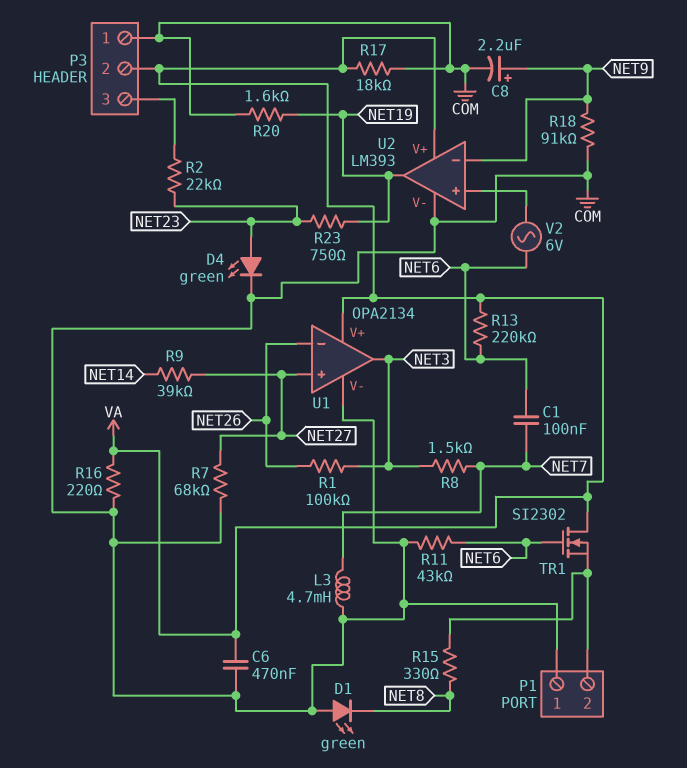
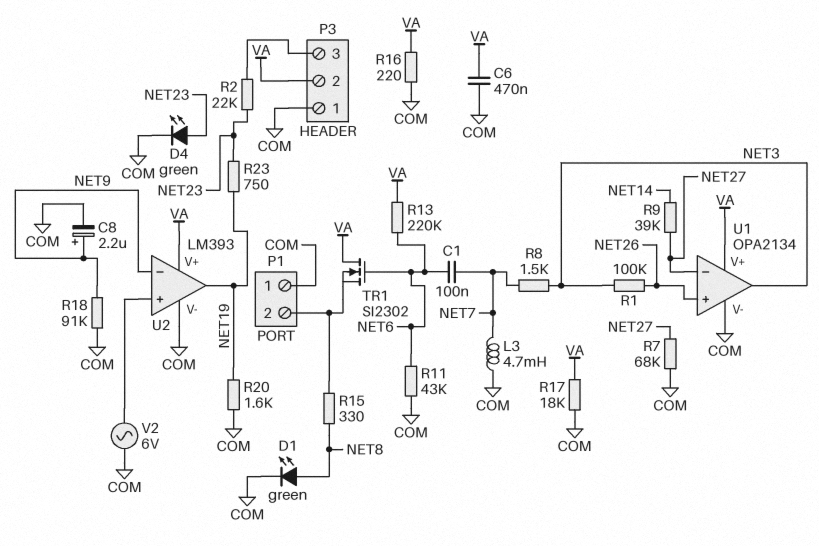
D1: LED green (A COM, K NET8) -> LED green (A NET8, K COM)
U1 pin in+: NET27 -> NET26
U1 pin in-: NET26 -> NET27
V2: AC 6V (NET6, U2/in+) -> AC 6V (COM, U2/in+)

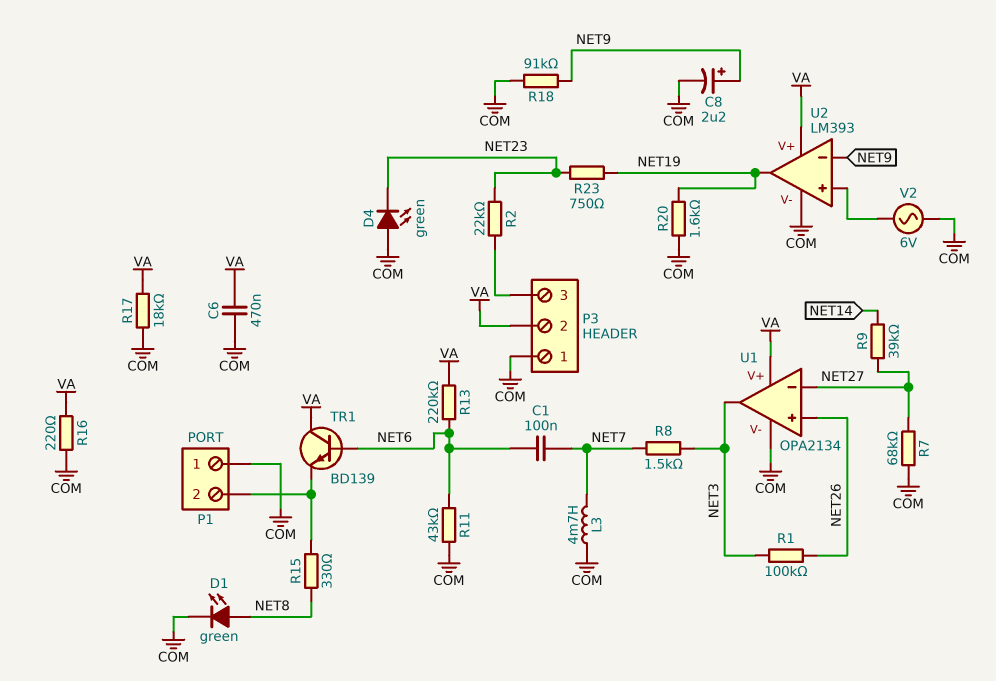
D4: LED green (A NET23, K COM) -> LED green (A COM, K NET23)
TR1: NMOS SI2302 (G NET6, D VA, S P1/2) -> NPN BD139 (B NET6, C VA, E P1/2)

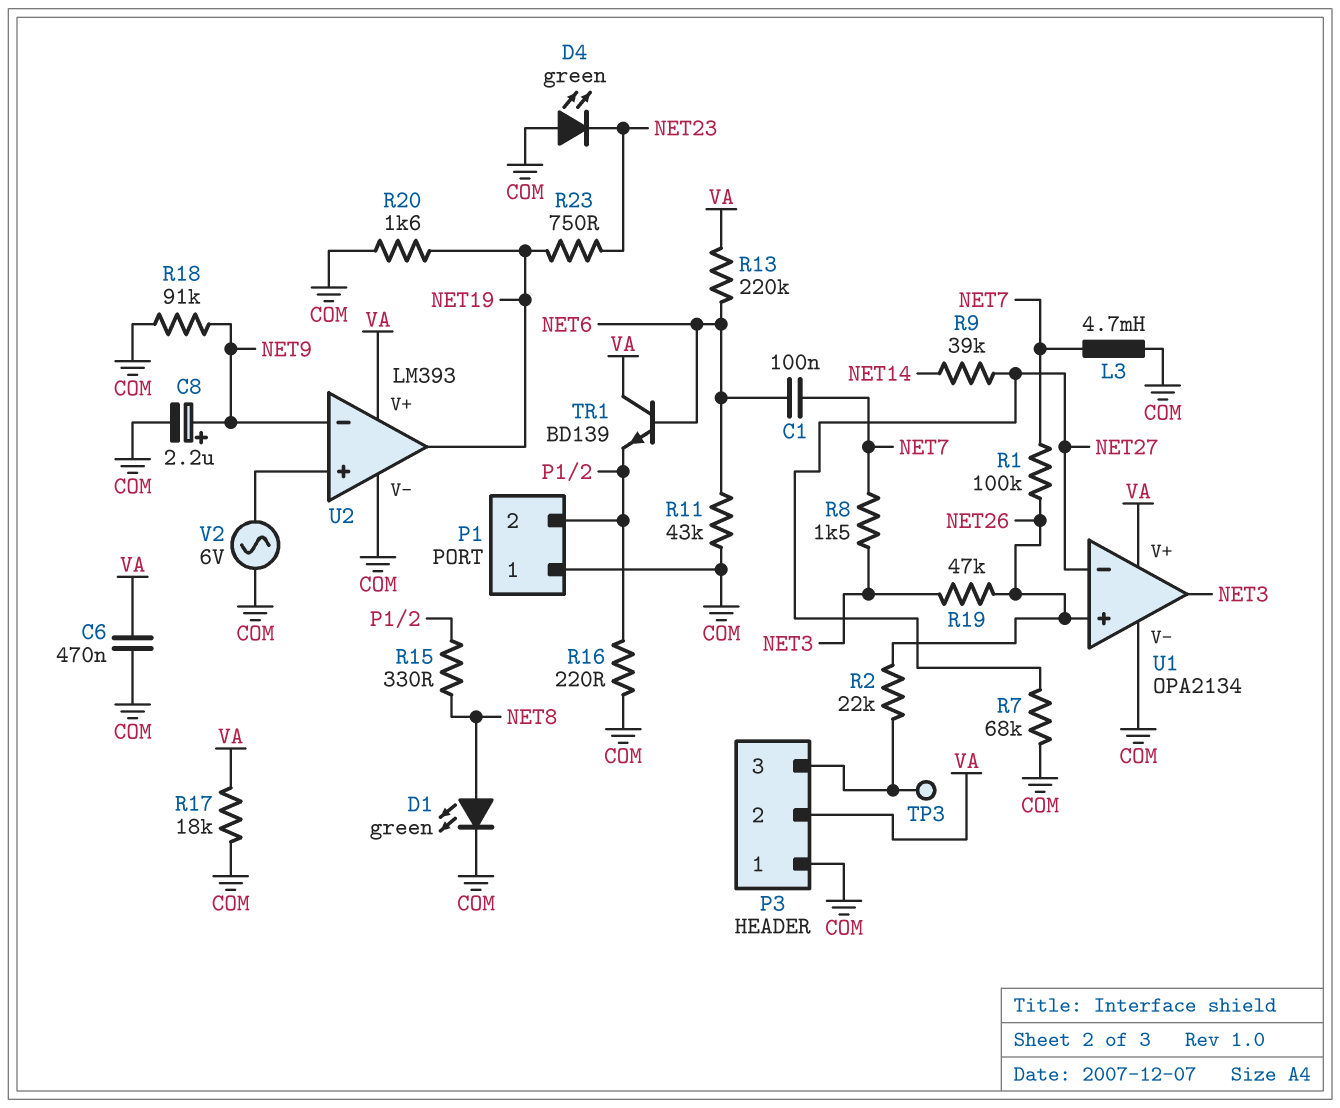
R1: 100k (NET3, NET26) -> 100k (NET7, NET26)
R2: 22k (NET23, P3/3) -> 22k (NET26, P3/3)
R16: 220 (COM, VA) -> 220 (COM, P1/2)
R19: none -> 47k (NET3, NET26)
TP3: none -> test point (P3/3)

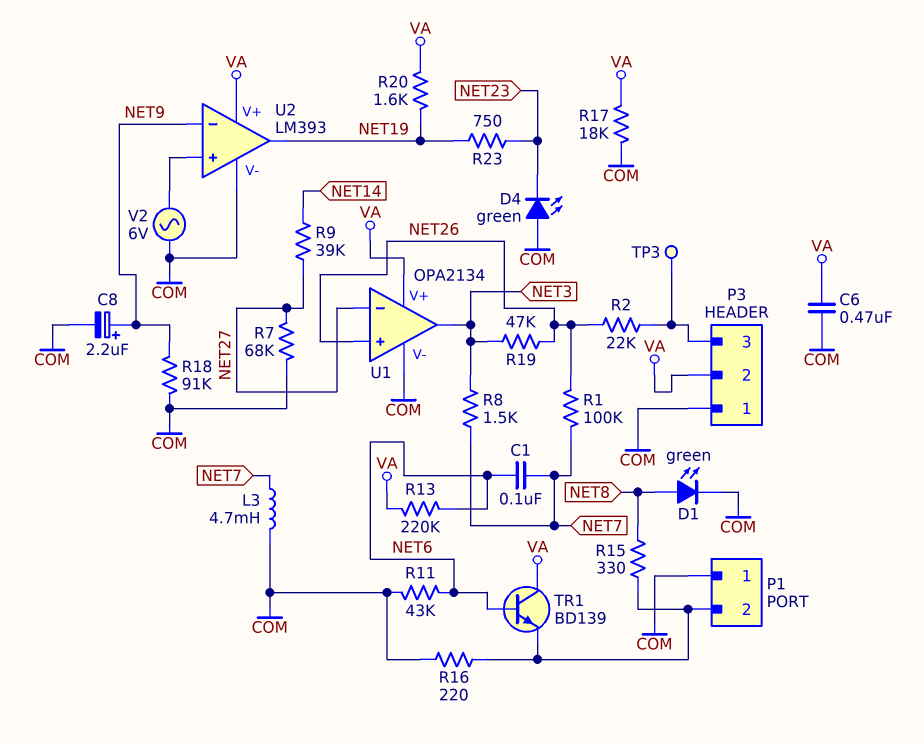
R20: 1.6k (COM, NET19) -> 1.6k (NET19, VA)

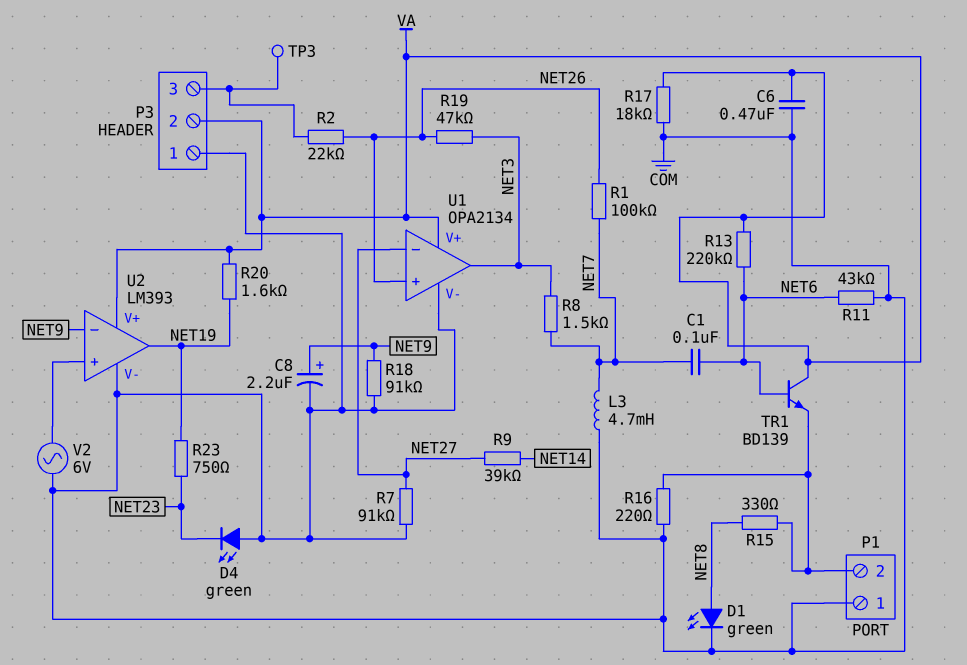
R7: 68k (COM, NET27) -> 91k (COM, NET27)

